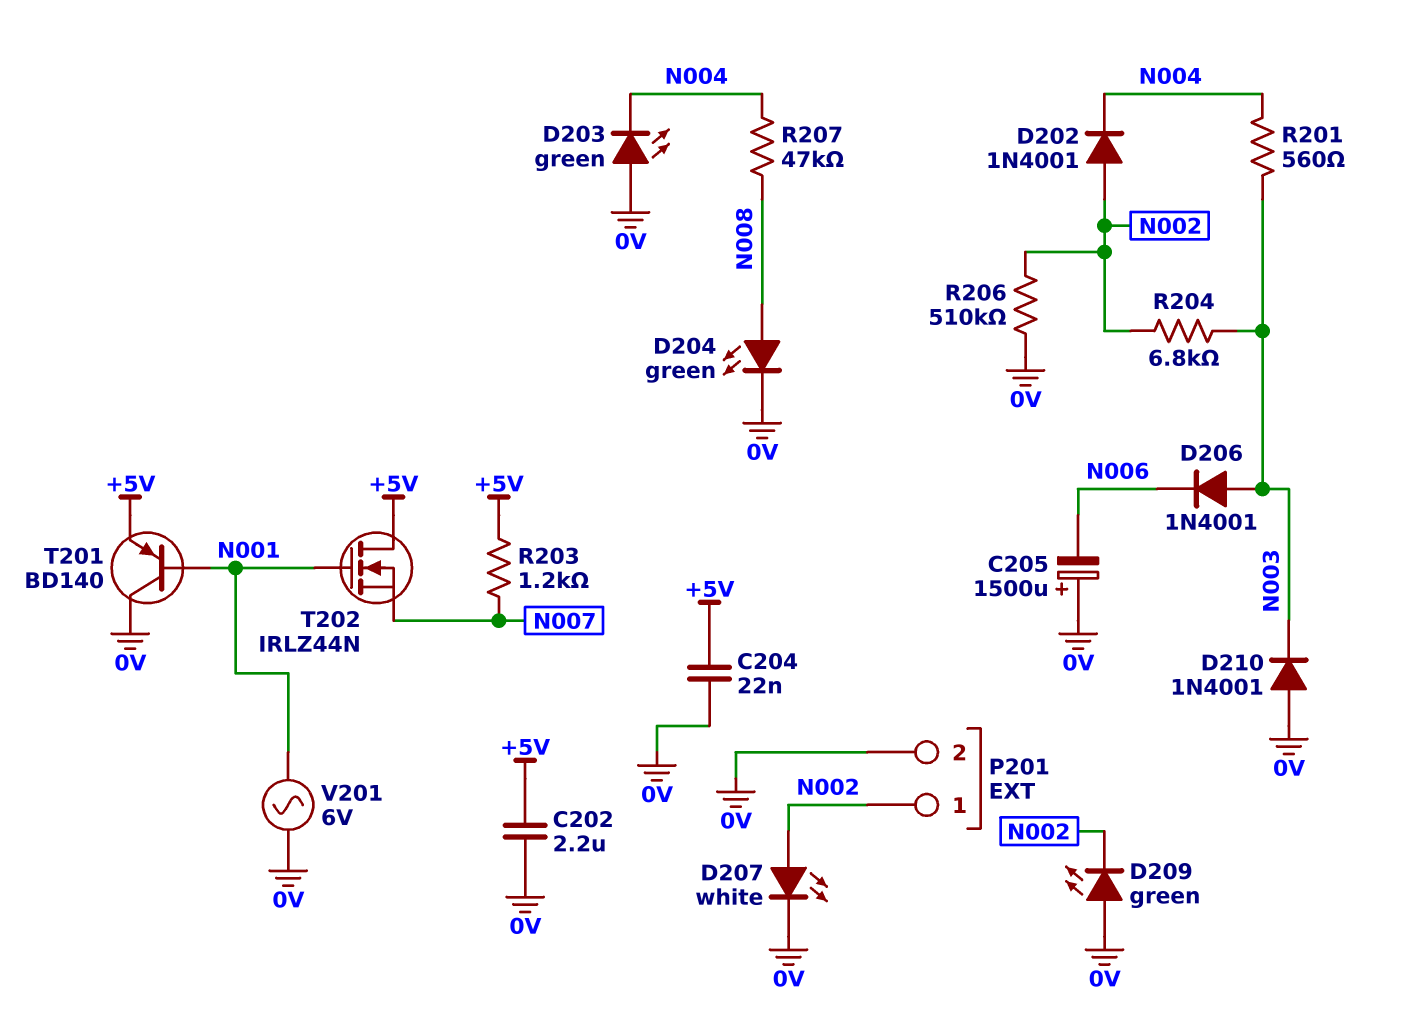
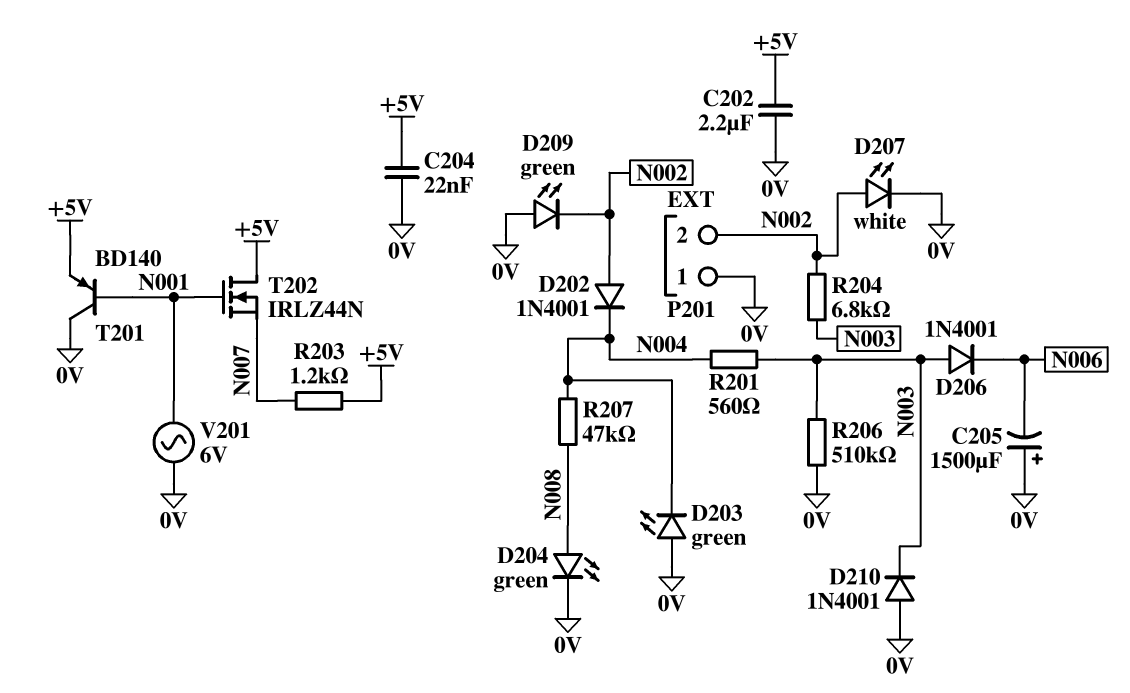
P201 pin 1: N002 -> 0V
P201 pin 2: 0V -> N002
R206: 510k (0V, N002) -> 510k (0V, N003)

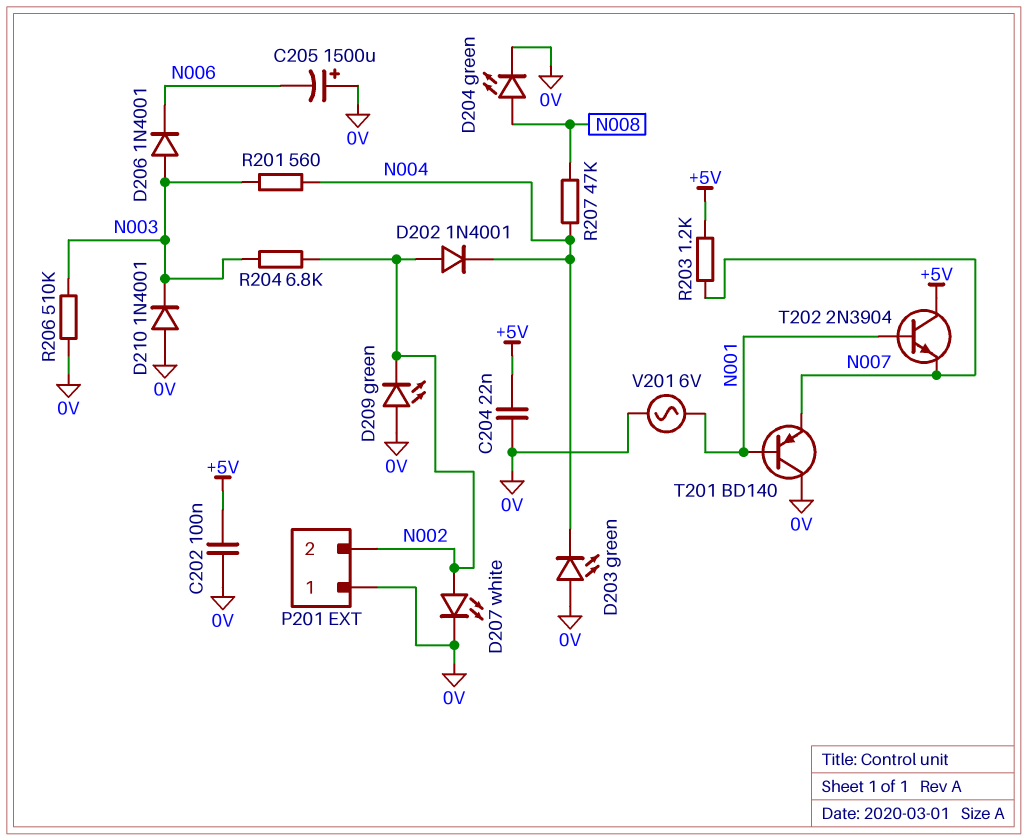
C202: 2.2uF (+5V, 0V) -> 100nF (+5V, 0V)
T201: PNP BD140 (B N001, C 0V, E +5V) -> PNP BD140 (B N001, C 0V, E N007)
T202: NMOS IRLZ44N (G N001, D +5V, S N007) -> NPN 2N3904 (B N001, C +5V, E N007)

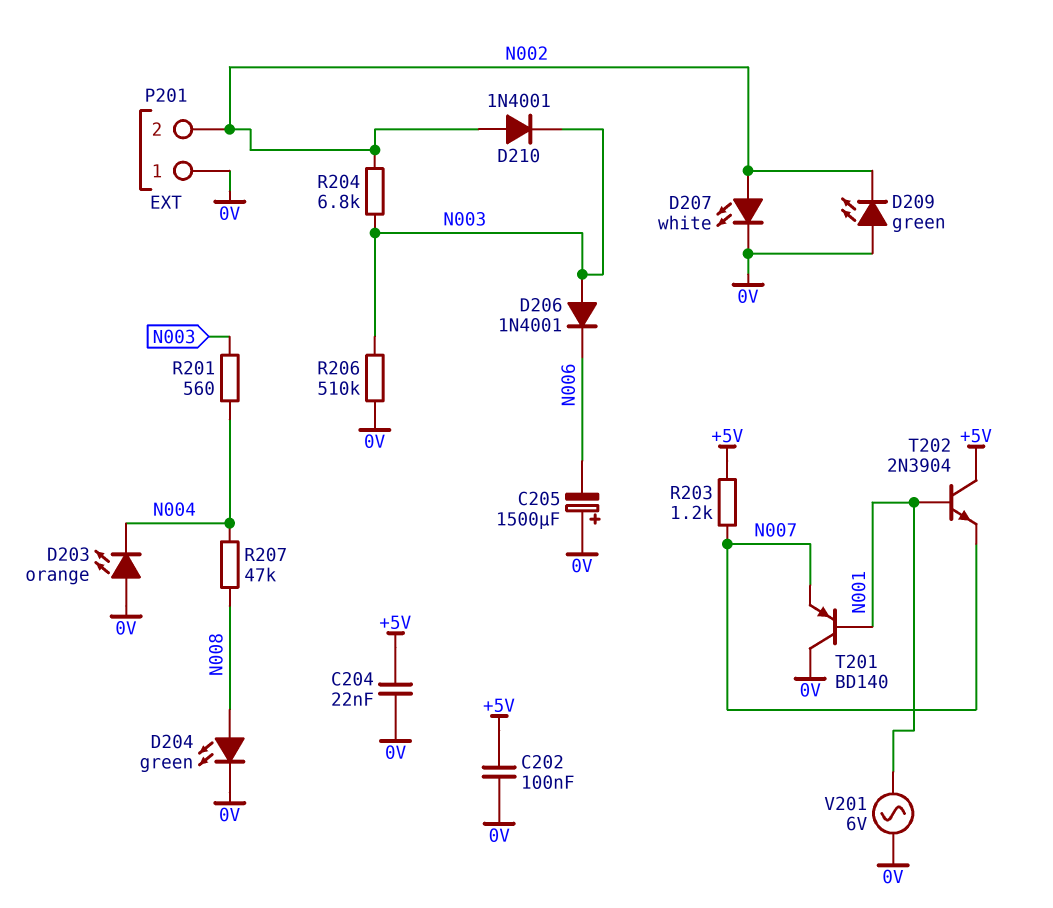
D202: diode 1N4001 (A N002, K N004) -> none
D203: LED green (A 0V, K N004) -> LED orange (A 0V, K N004)
D210: diode 1N4001 (A 0V, K N003) -> diode 1N4001 (A N002, K N003)

